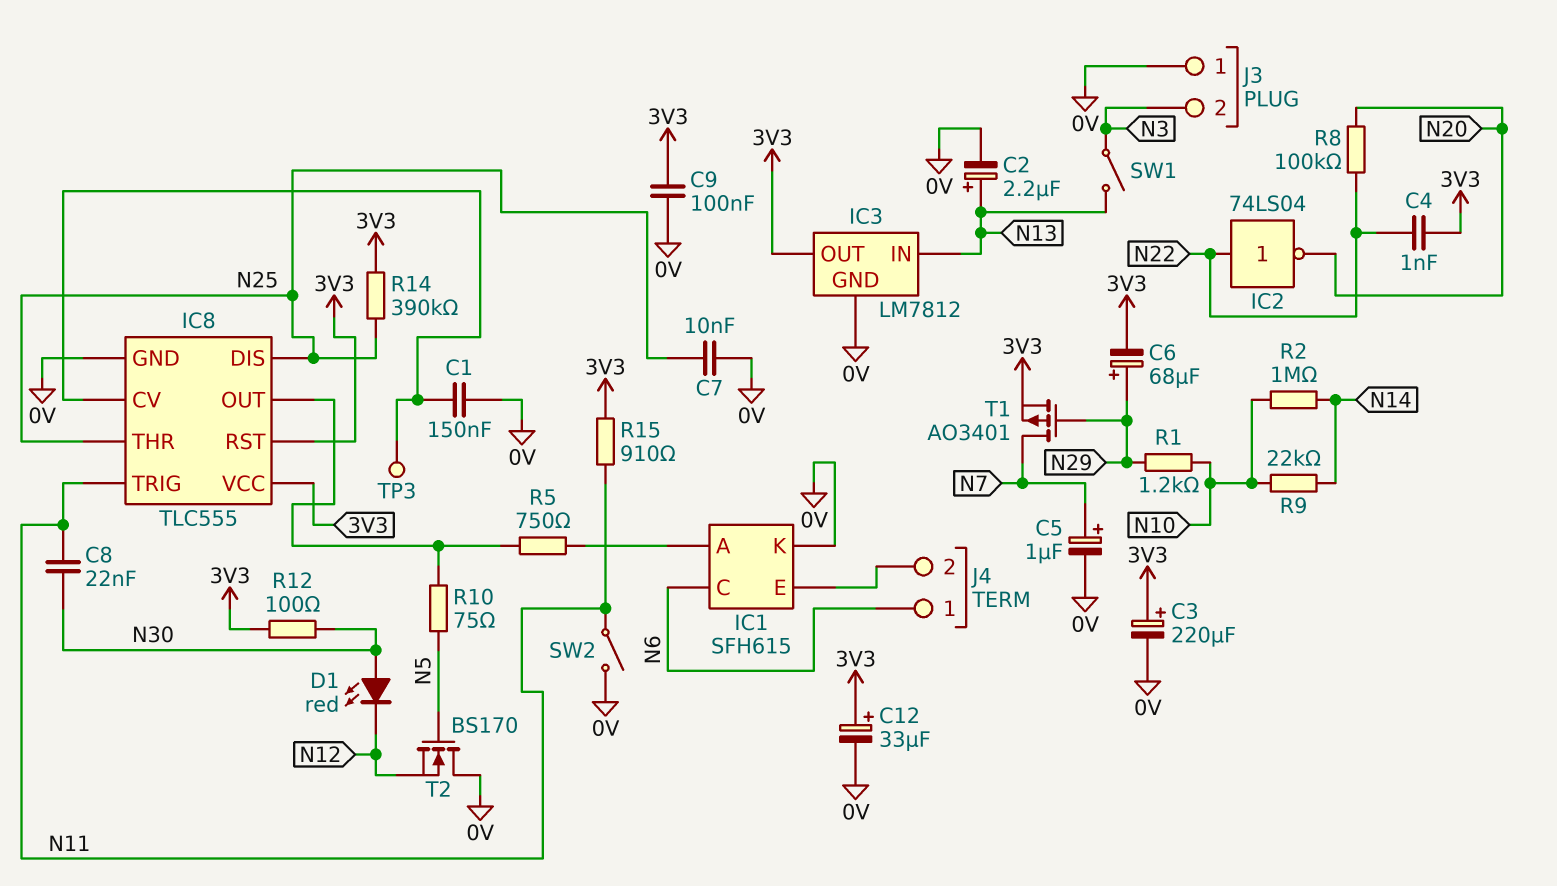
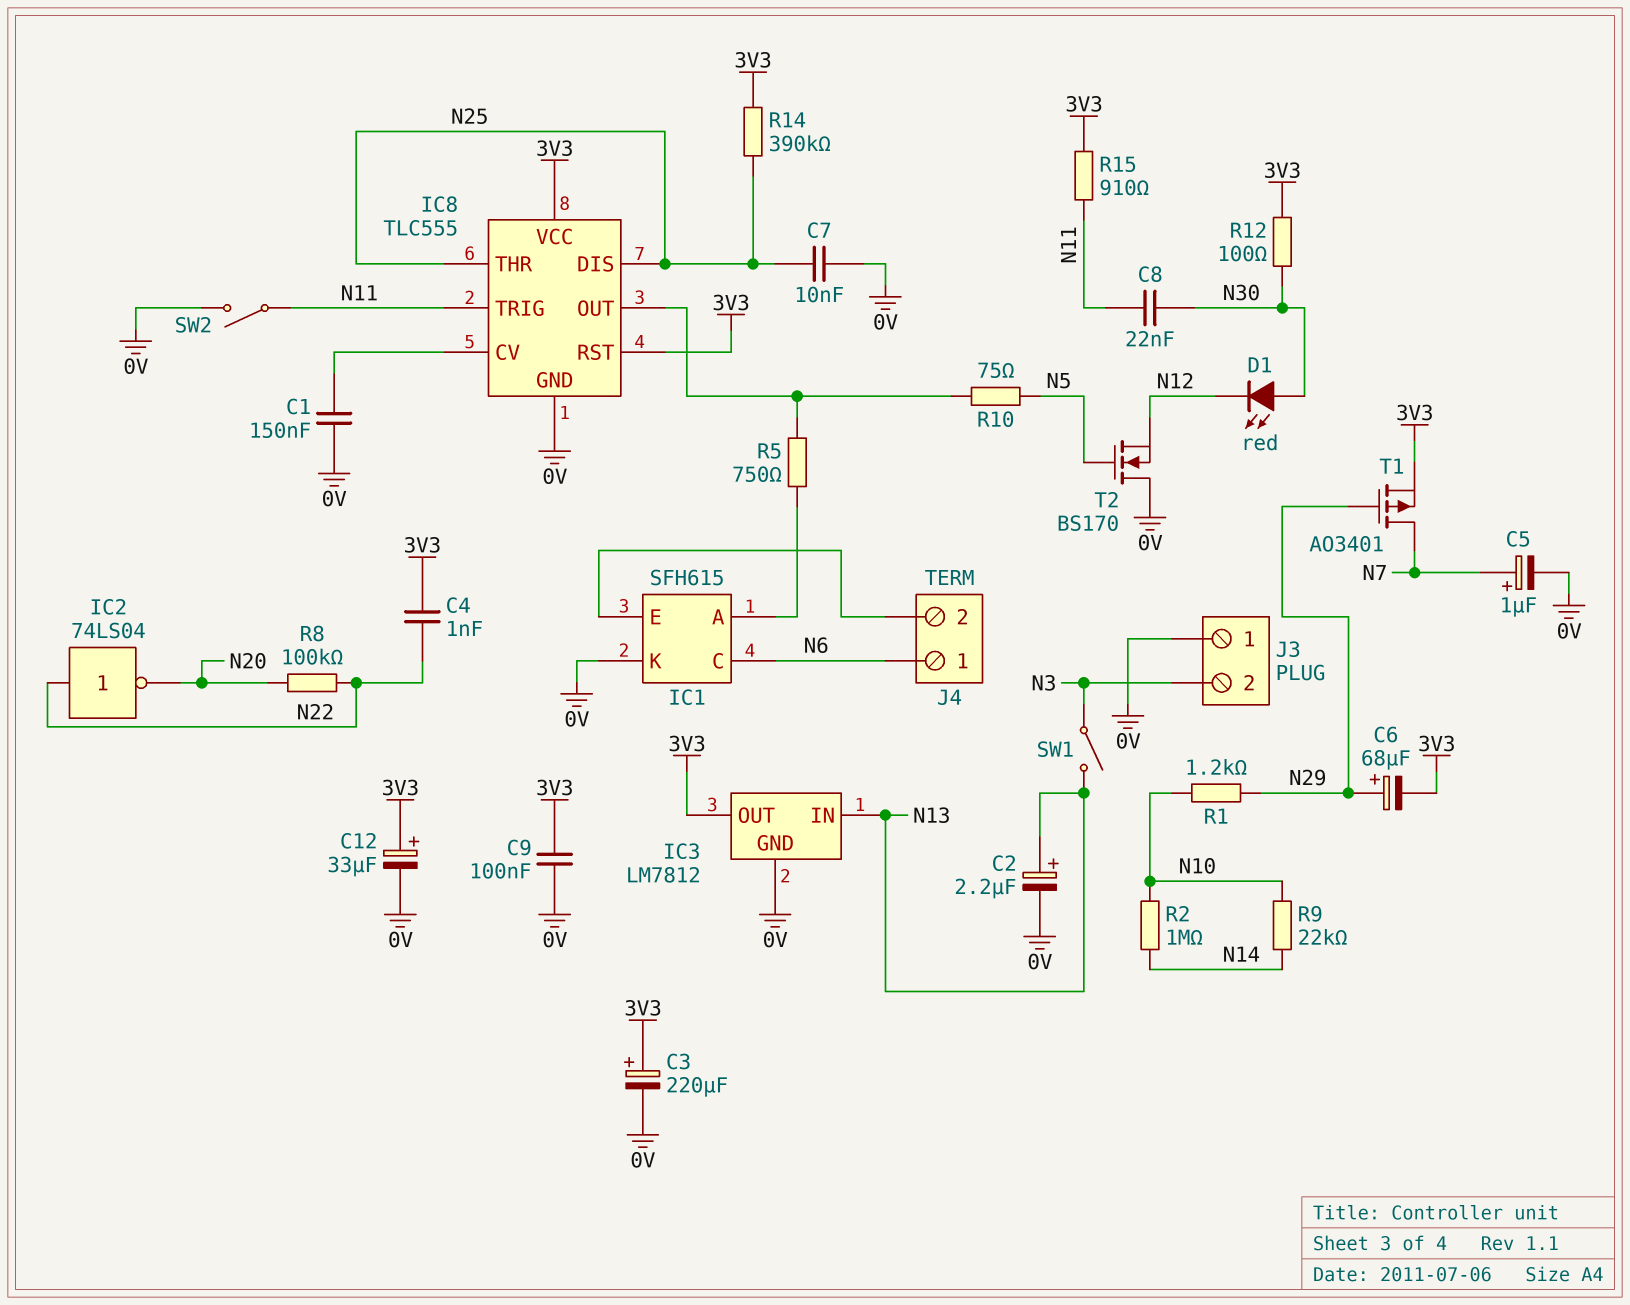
TP3: test point (IC8/CV) -> none

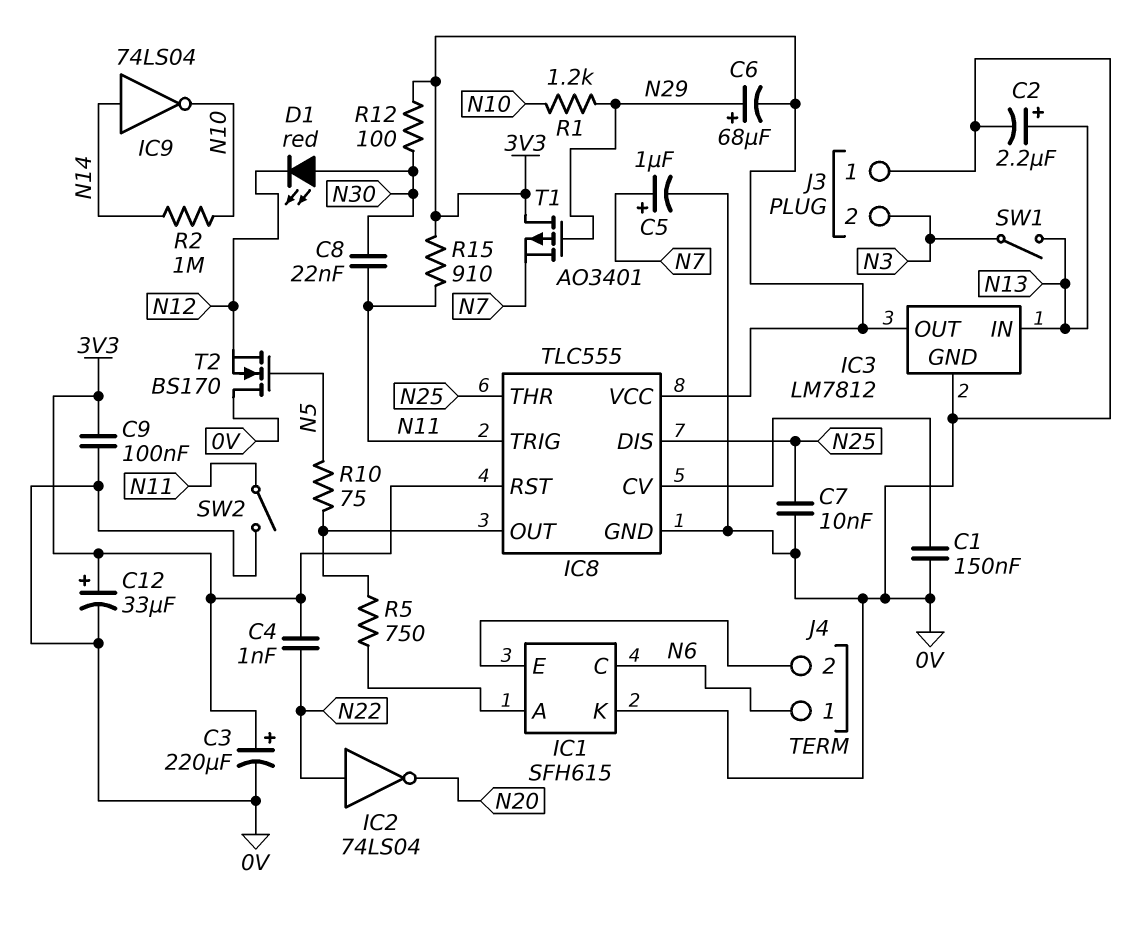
IC9: none -> NOT 74LS04 (in N14, out N10)
R8: 100k (N20, N22) -> none
R9: 22k (N10, N14) -> none
R14: 390k (3V3, N25) -> none
T1: PMOS AO3401 (G N29, D N7, S 3V3) -> PMOS AO3401 (G N29, D 3V3, S N7)

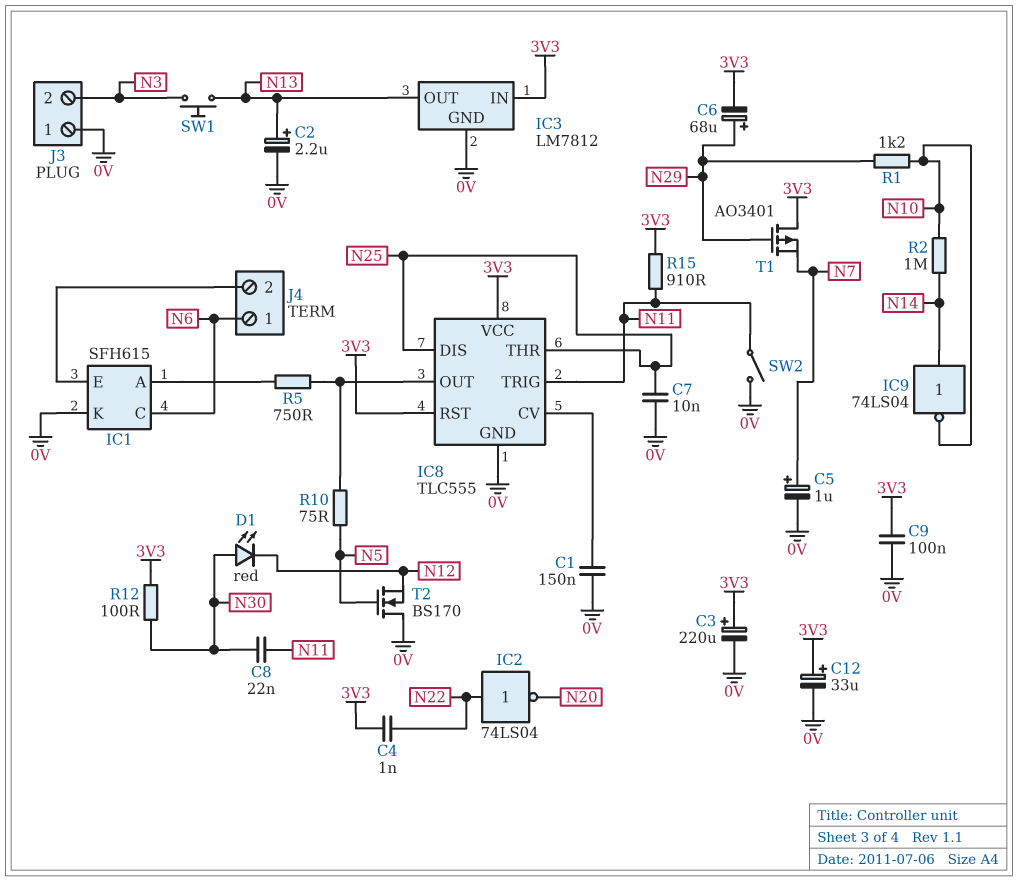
IC3 pin IN: N13 -> 3V3
IC3 pin OUT: 3V3 -> N13
SW1: switch (N3, N13) -> button (N3, N13)

